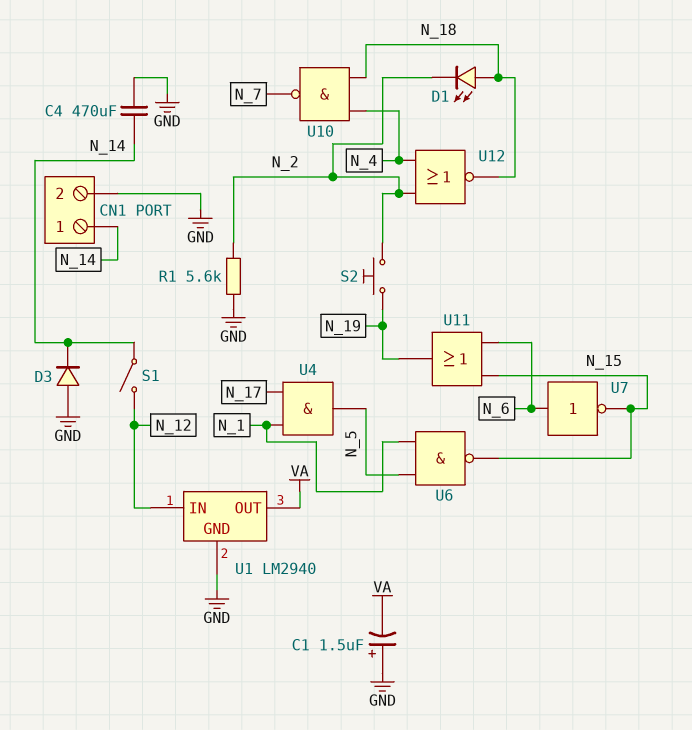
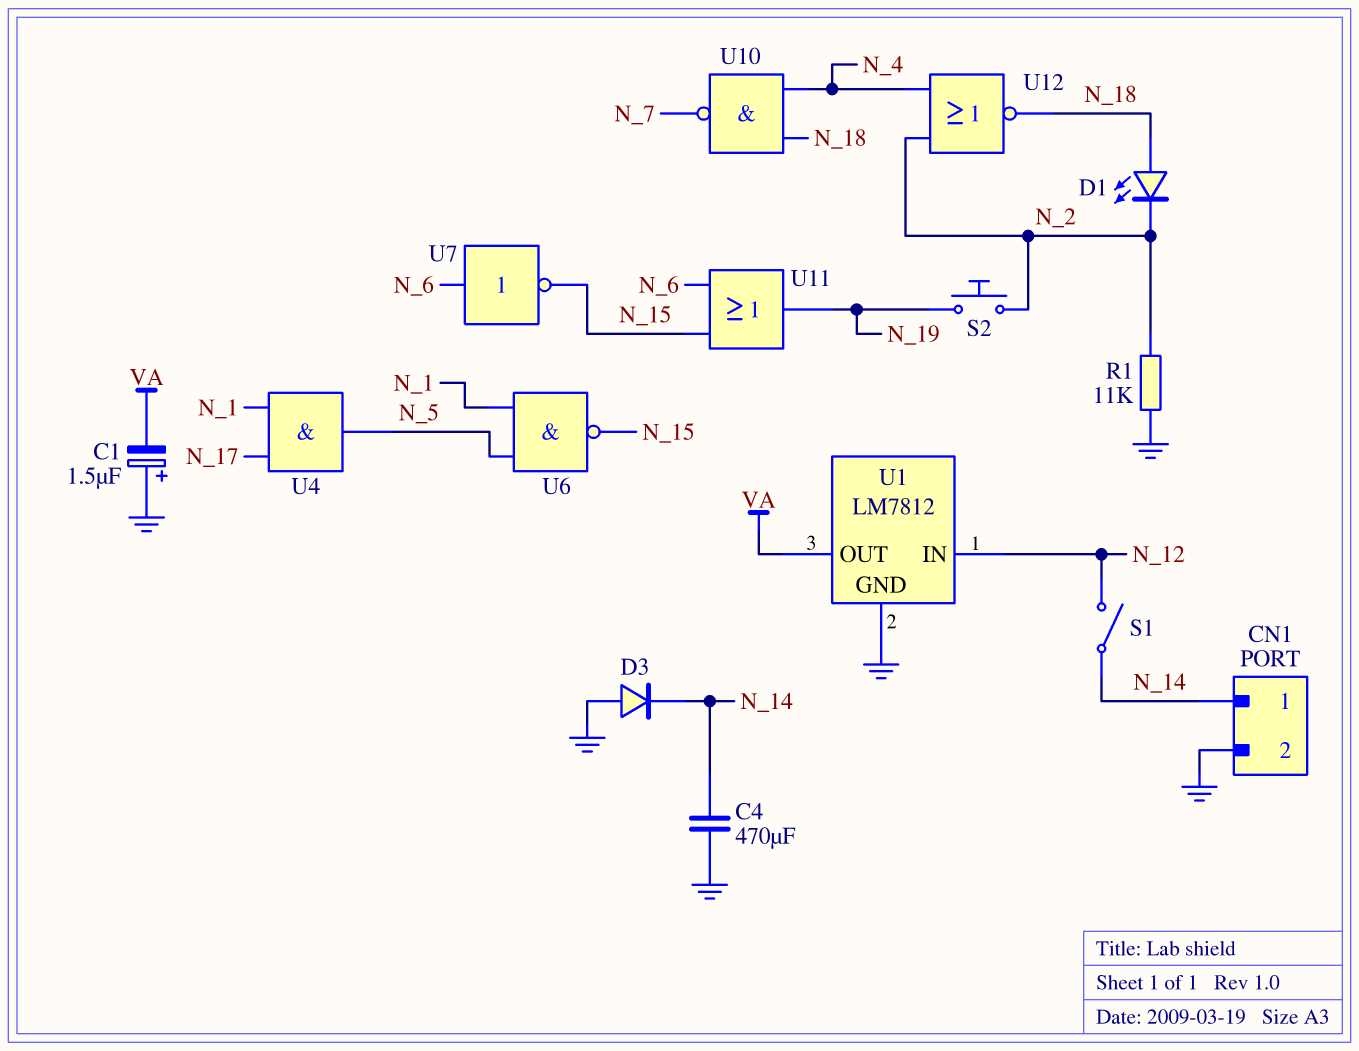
R1: 5.6k (GND, N_2) -> 11k (GND, N_2)
U1: LM2940 -> LM7812

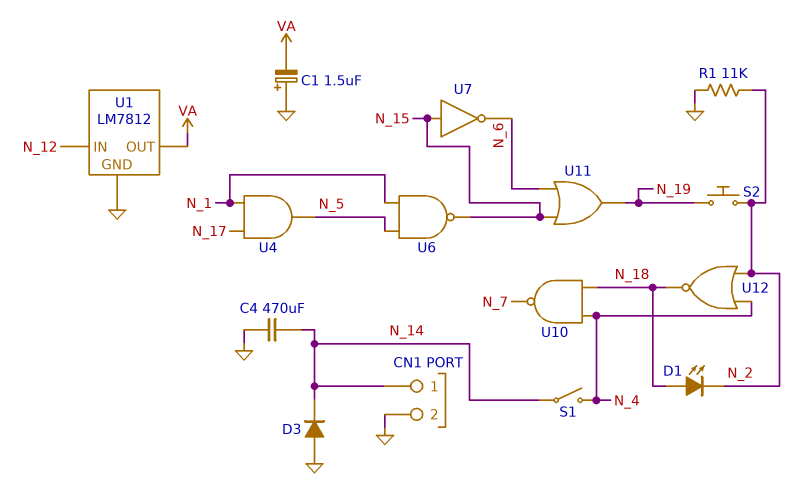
S1: switch (N_12, N_14) -> switch (N_4, N_14)
U7: NOT (in N_6, out N_15) -> NOT (in N_15, out N_6)

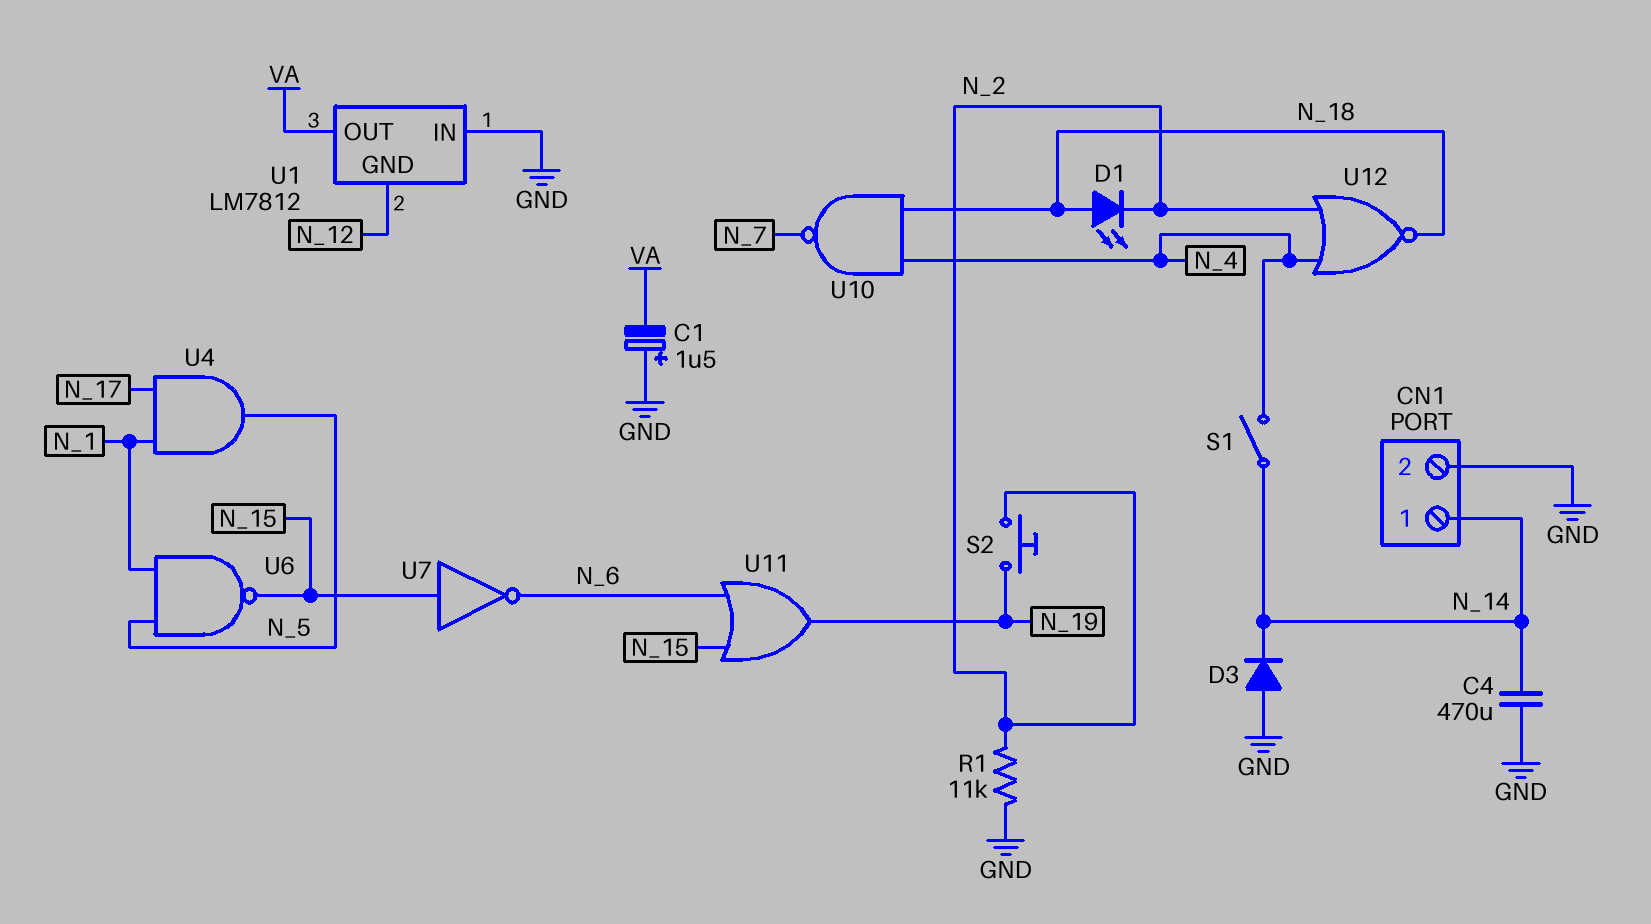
U1 pin GND: GND -> N_12
U1 pin IN: N_12 -> GND

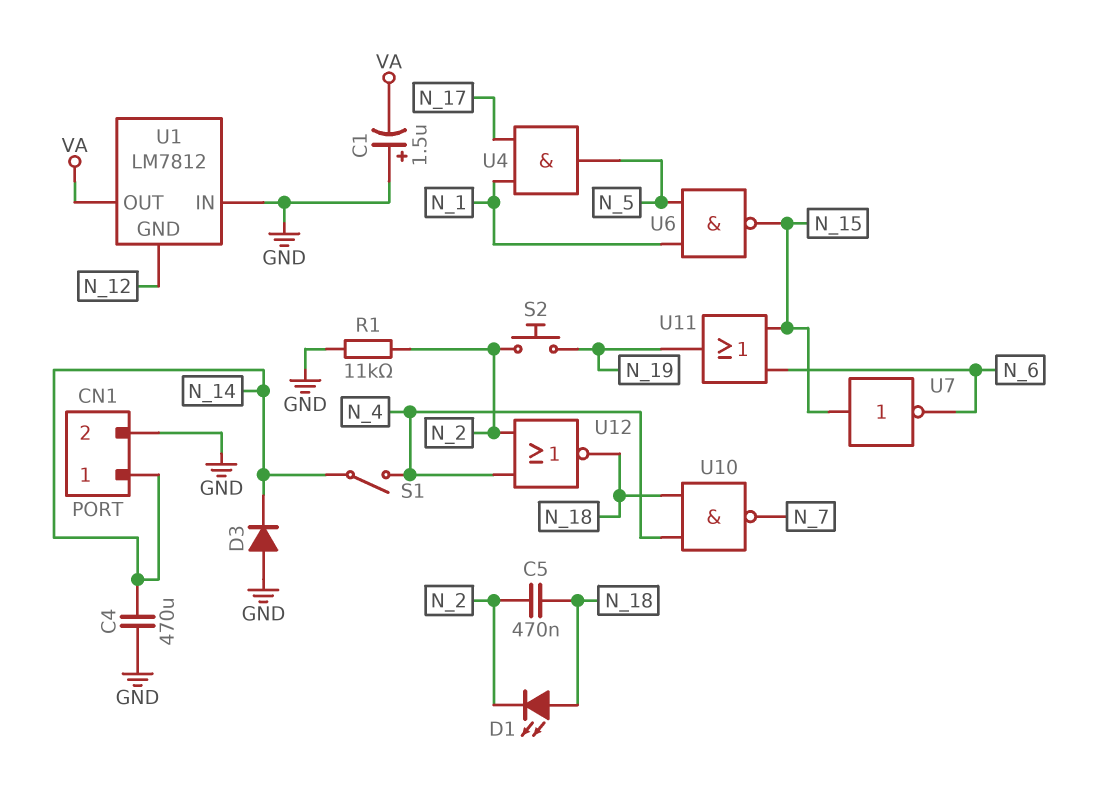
C5: none -> 470nF (N_2, N_18)

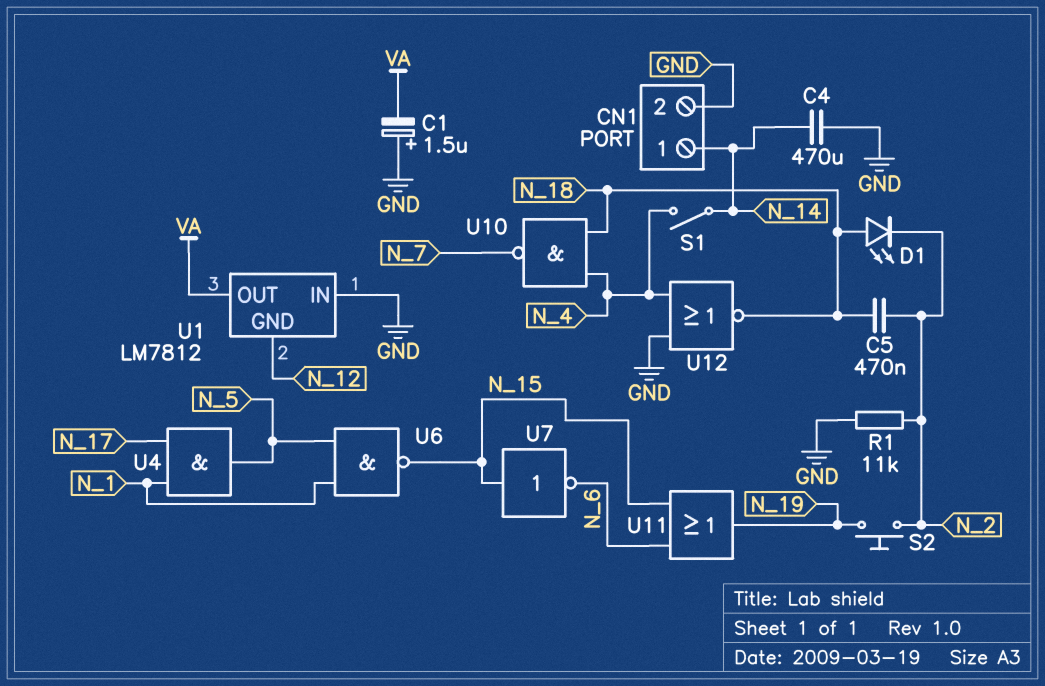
D3: diode (A GND, K N_14) -> none
U12: NOR (in N_2, in N_4, out N_18) -> NOR (in GND, in N_4, out N_18)

